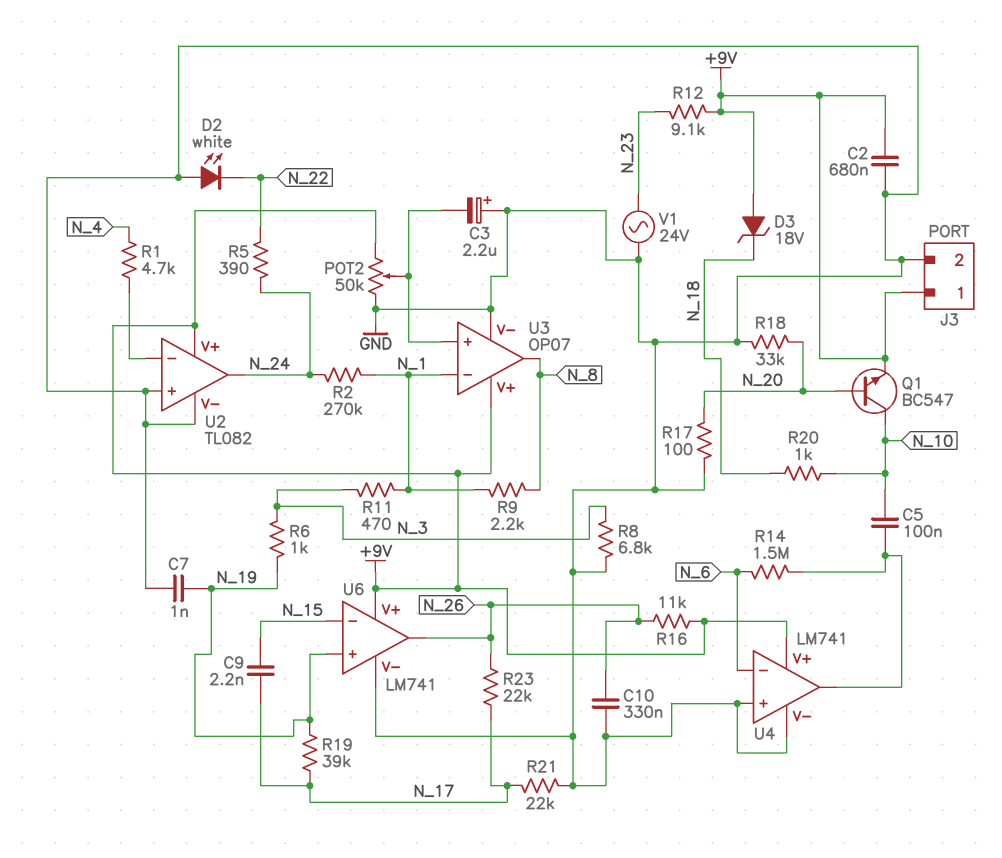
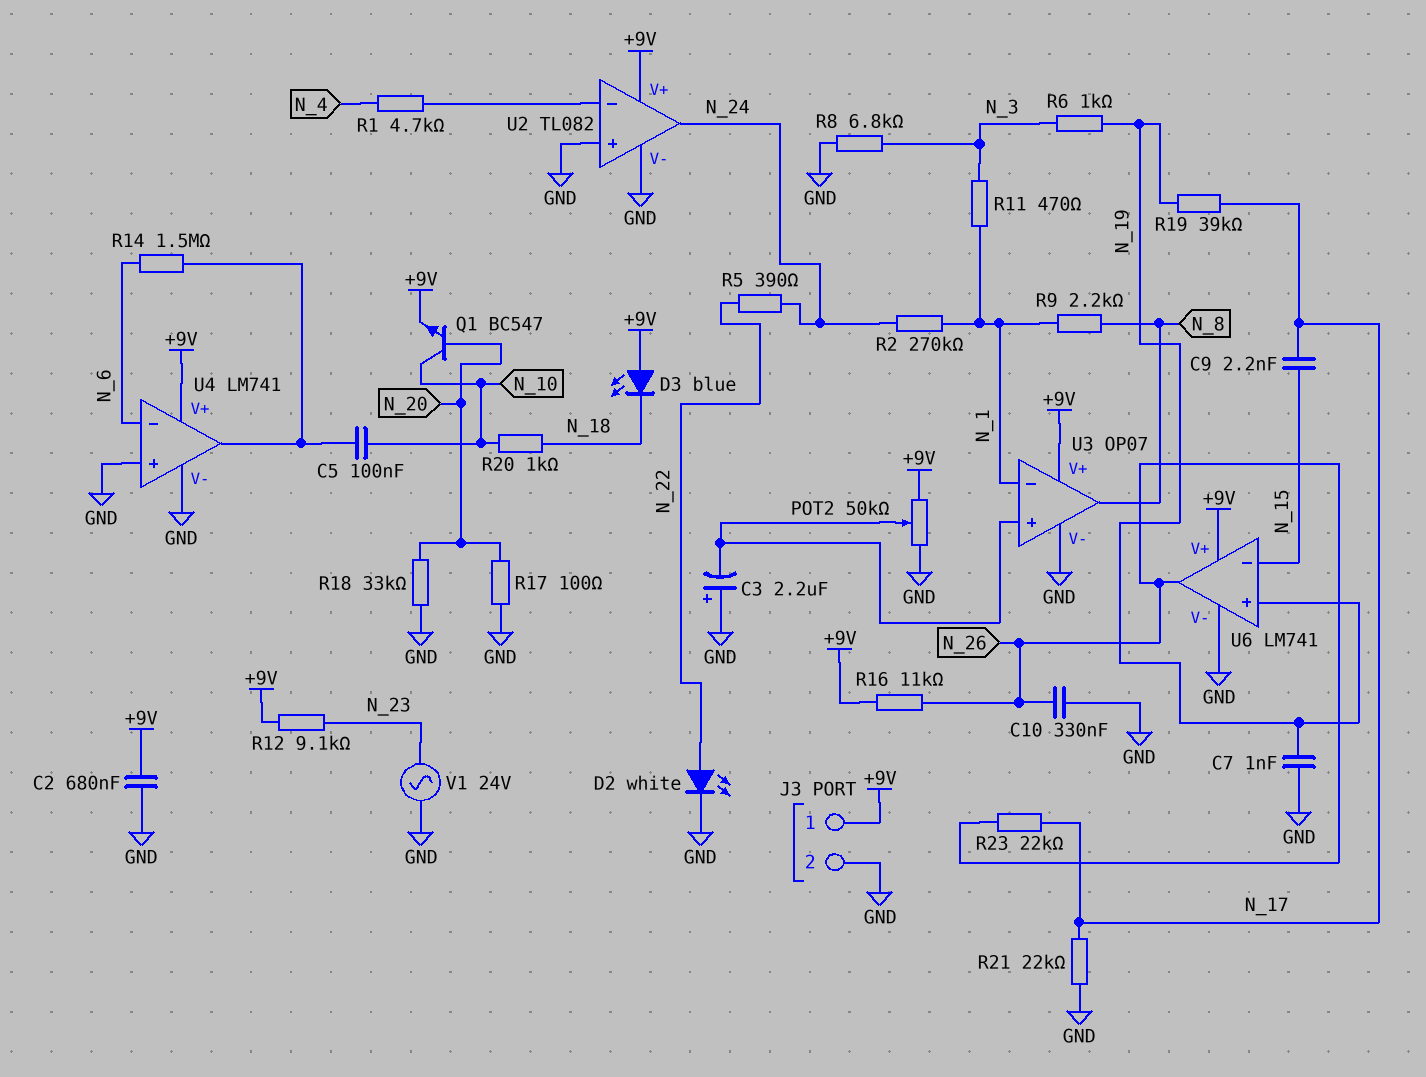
D2: LED white (A GND, K N_22) -> LED white (A N_22, K GND)
D3: zener 18V (A +9V, K N_18) -> LED blue (A +9V, K N_18)

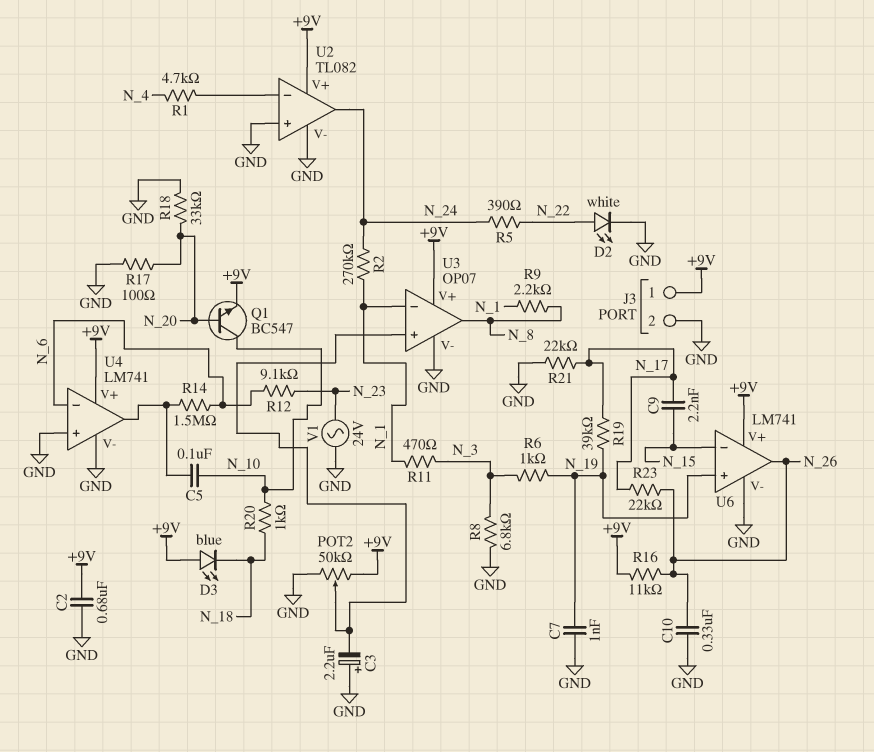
R12: 9.1k (+9V, N_23) -> 9.1k (N_6, N_23)

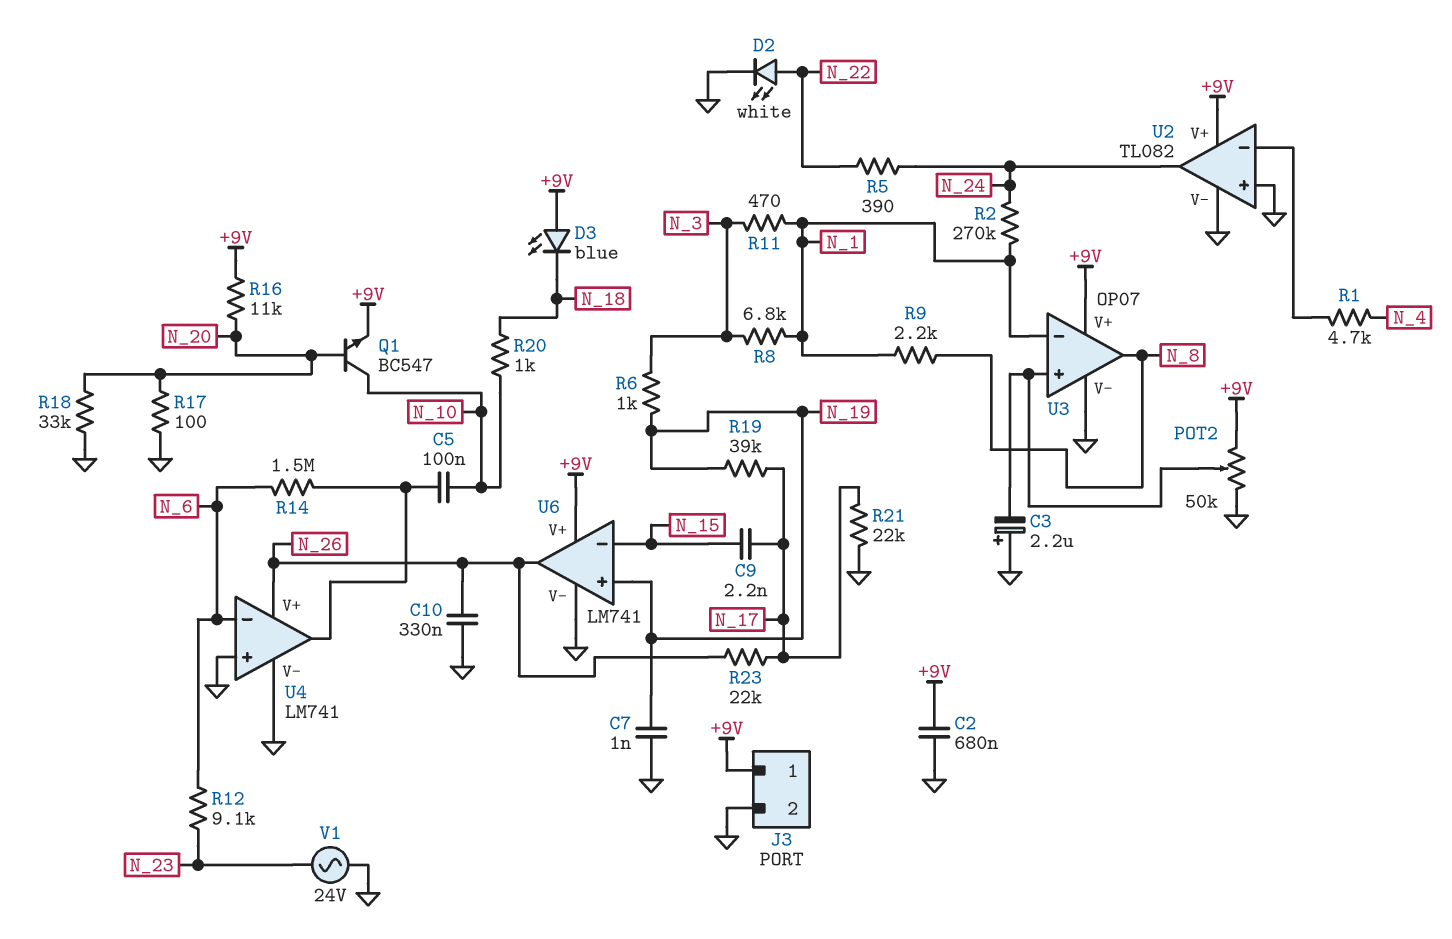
R8: 6.8k (GND, N_3) -> 6.8k (N_1, N_3)
R16: 11k (+9V, N_26) -> 11k (+9V, N_20)
U4 pin V+: +9V -> N_26

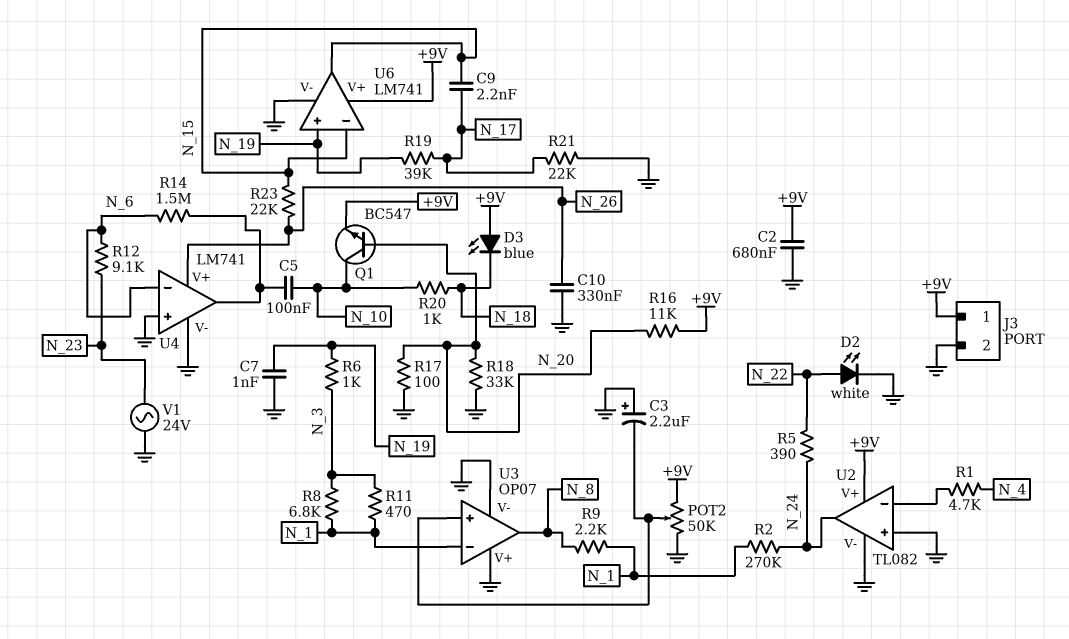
R23: 22k (N_17, N_26) -> 22k (N_15, N_26)
U3 pin V+: +9V -> GND
U6 pin out: N_26 -> N_15

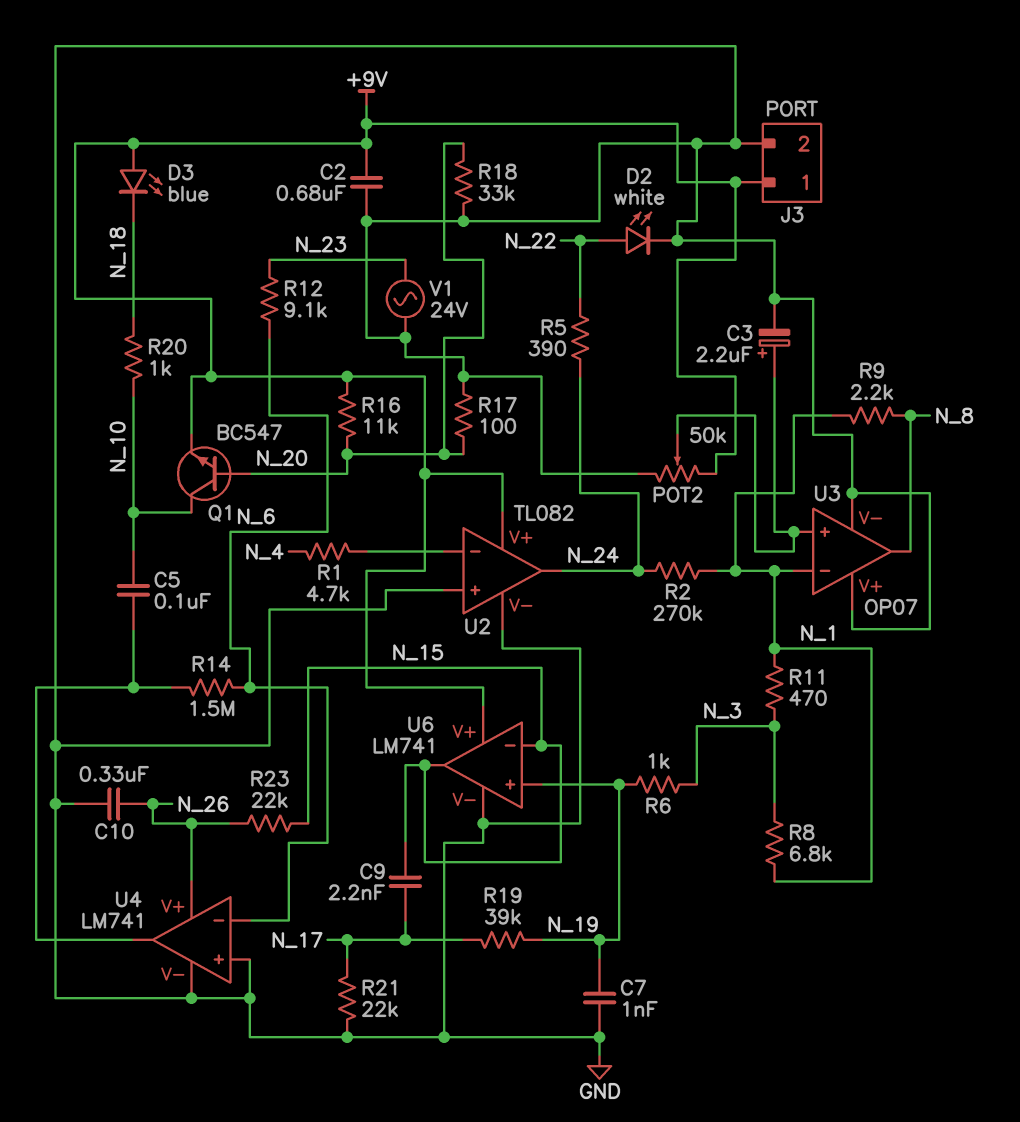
C3: 2.2uF (plus GND, minus U3/in+) -> 2.2uF (plus U3/in+, minus GND)

